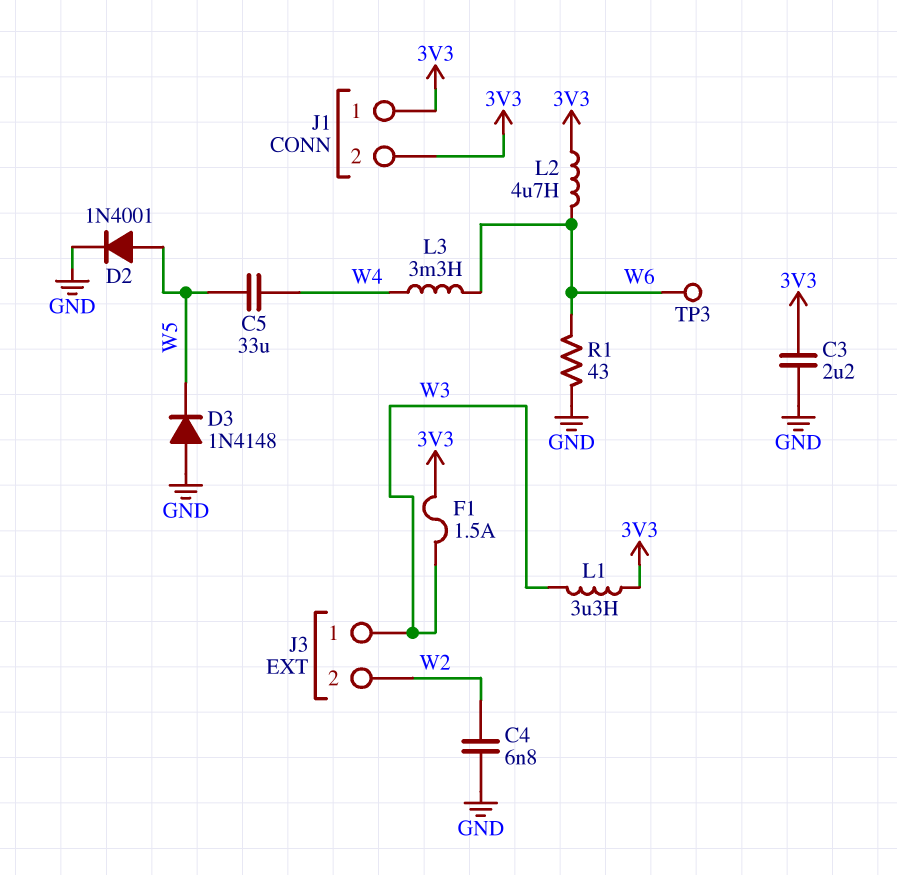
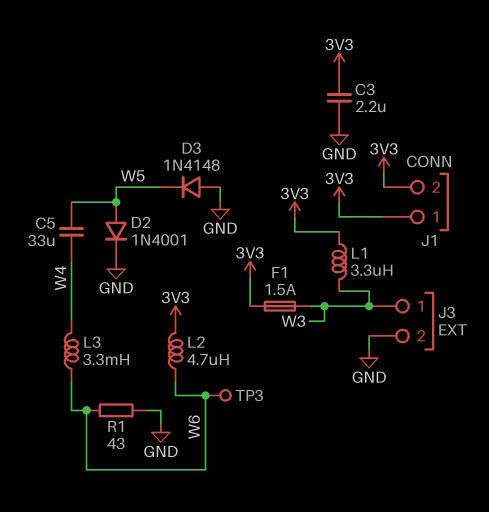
C4: 6.8nF (GND, W2) -> none
J3 pin 2: W2 -> GND

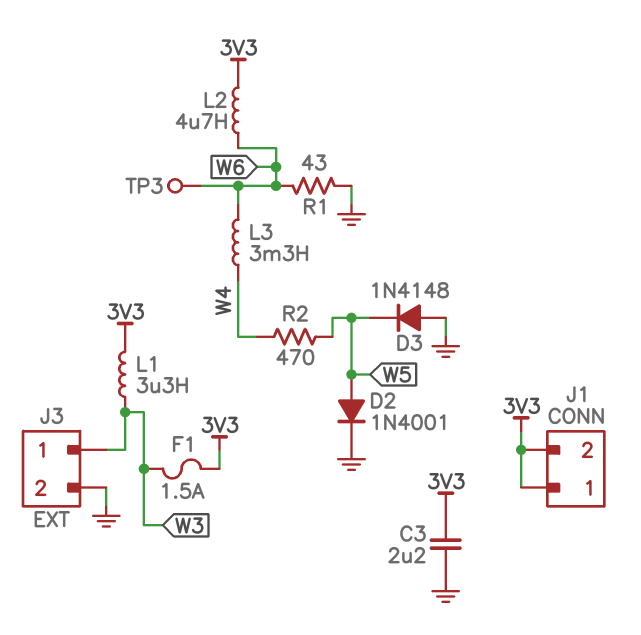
C5: 33uF (W4, W5) -> none
R2: none -> 470 (W4, W5)

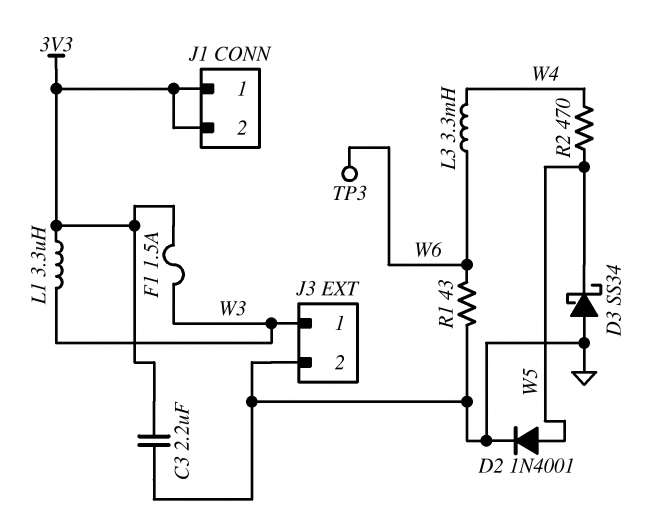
D3: diode 1N4148 (A GND, K W5) -> schottky SS34 (A GND, K W5)
L2: 4.7uH (3V3, W6) -> none

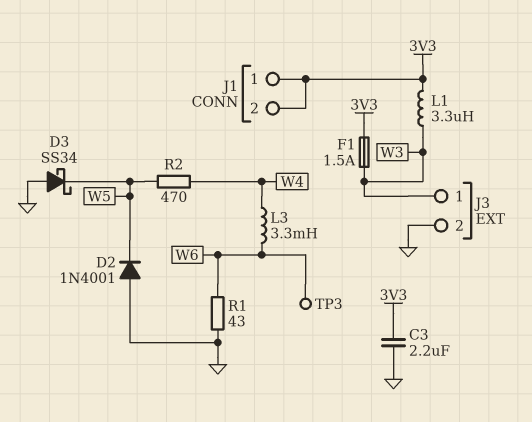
D2: diode 1N4001 (A W5, K GND) -> diode 1N4001 (A GND, K W5)

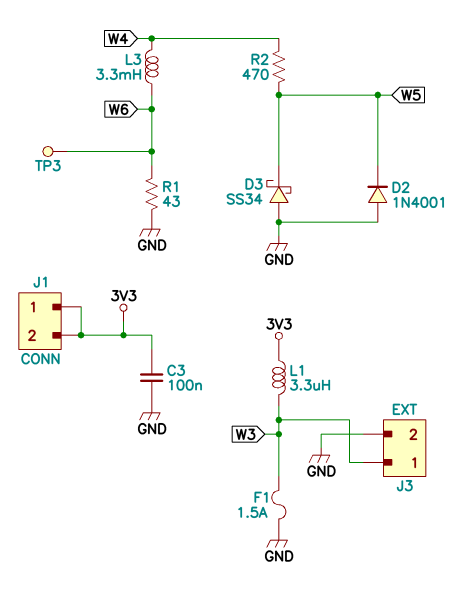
C3: 2.2uF (3V3, GND) -> 100nF (3V3, GND)
F1: 1.5A (3V3, W3) -> 1.5A (GND, W3)

